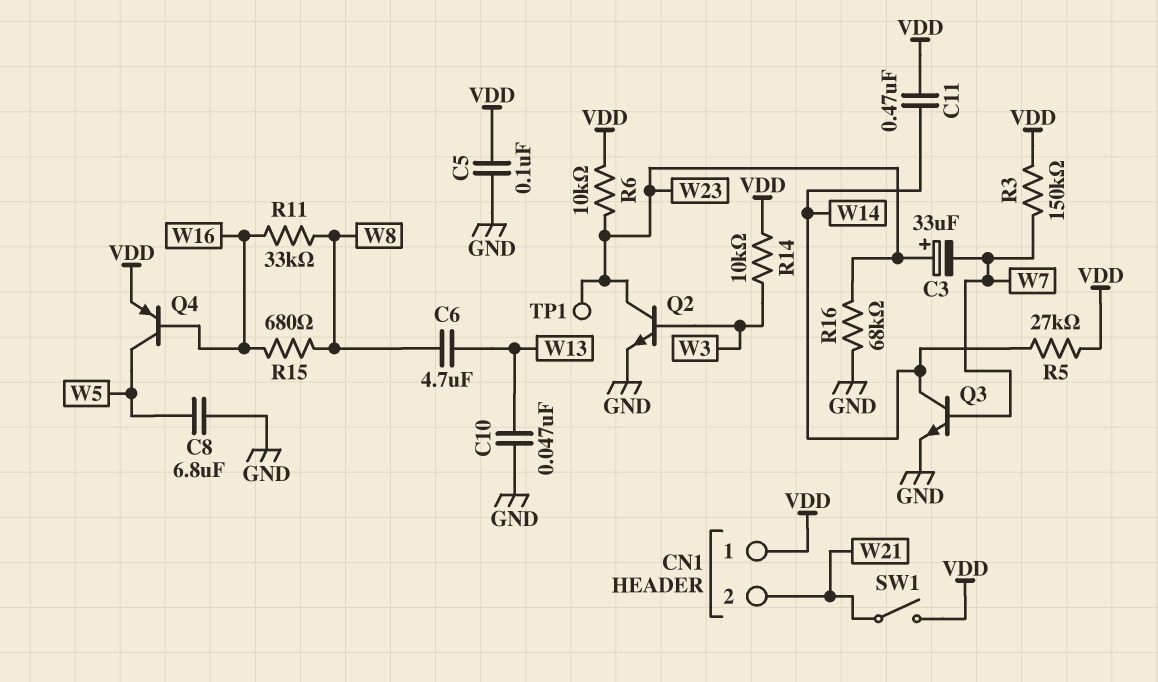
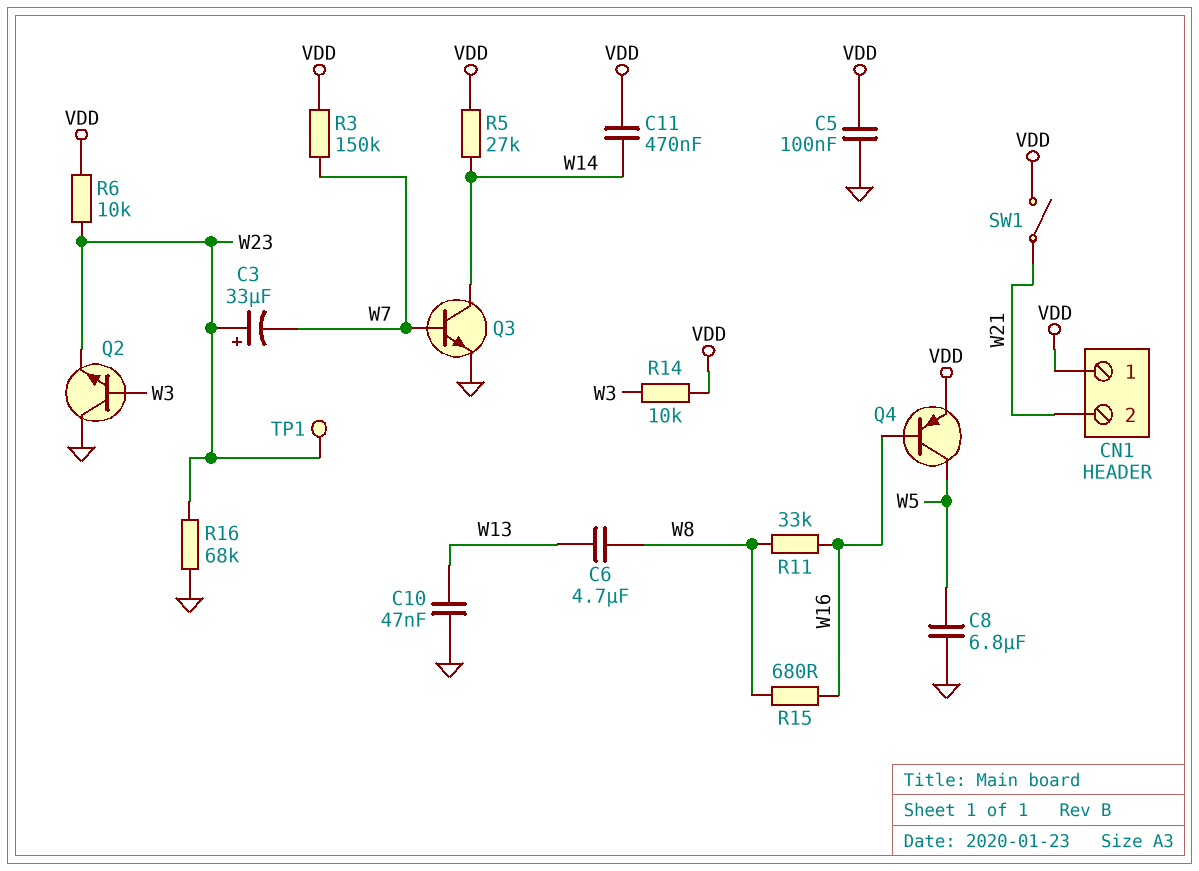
Q2: NPN (B W3, C W23, E GND) -> NPN (B W3, C GND, E W23)

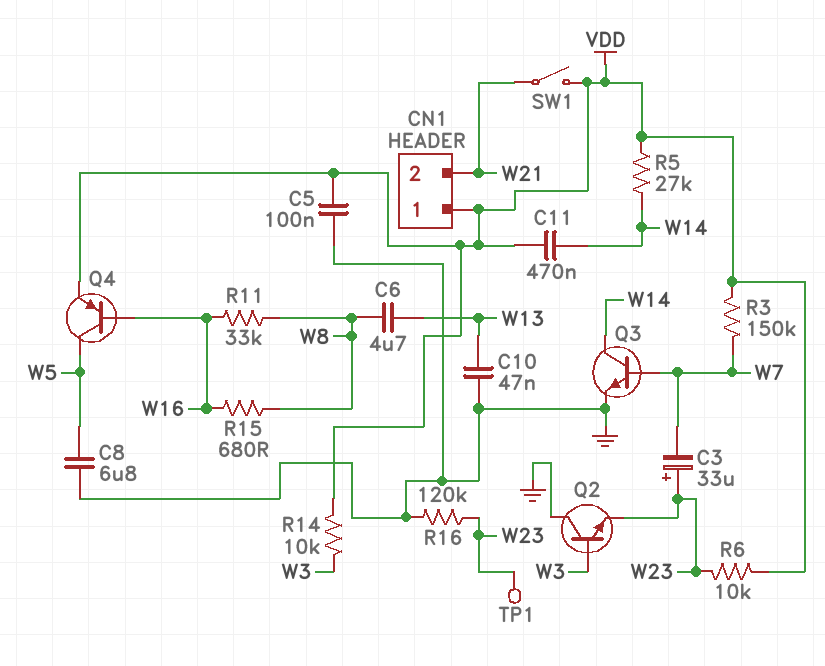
R16: 68k (GND, W23) -> 120k (GND, W23)

